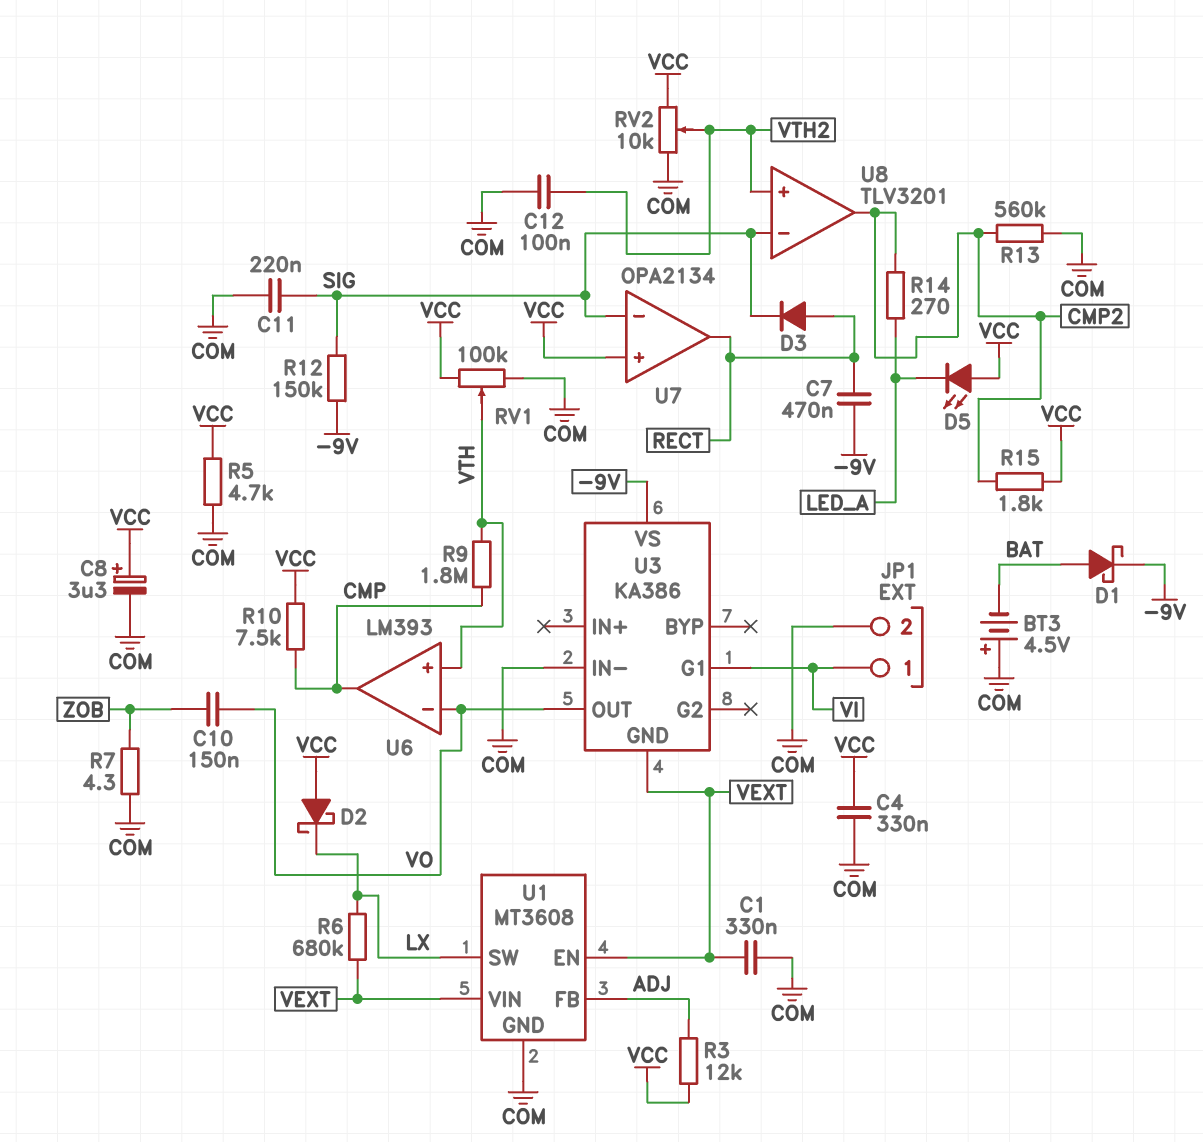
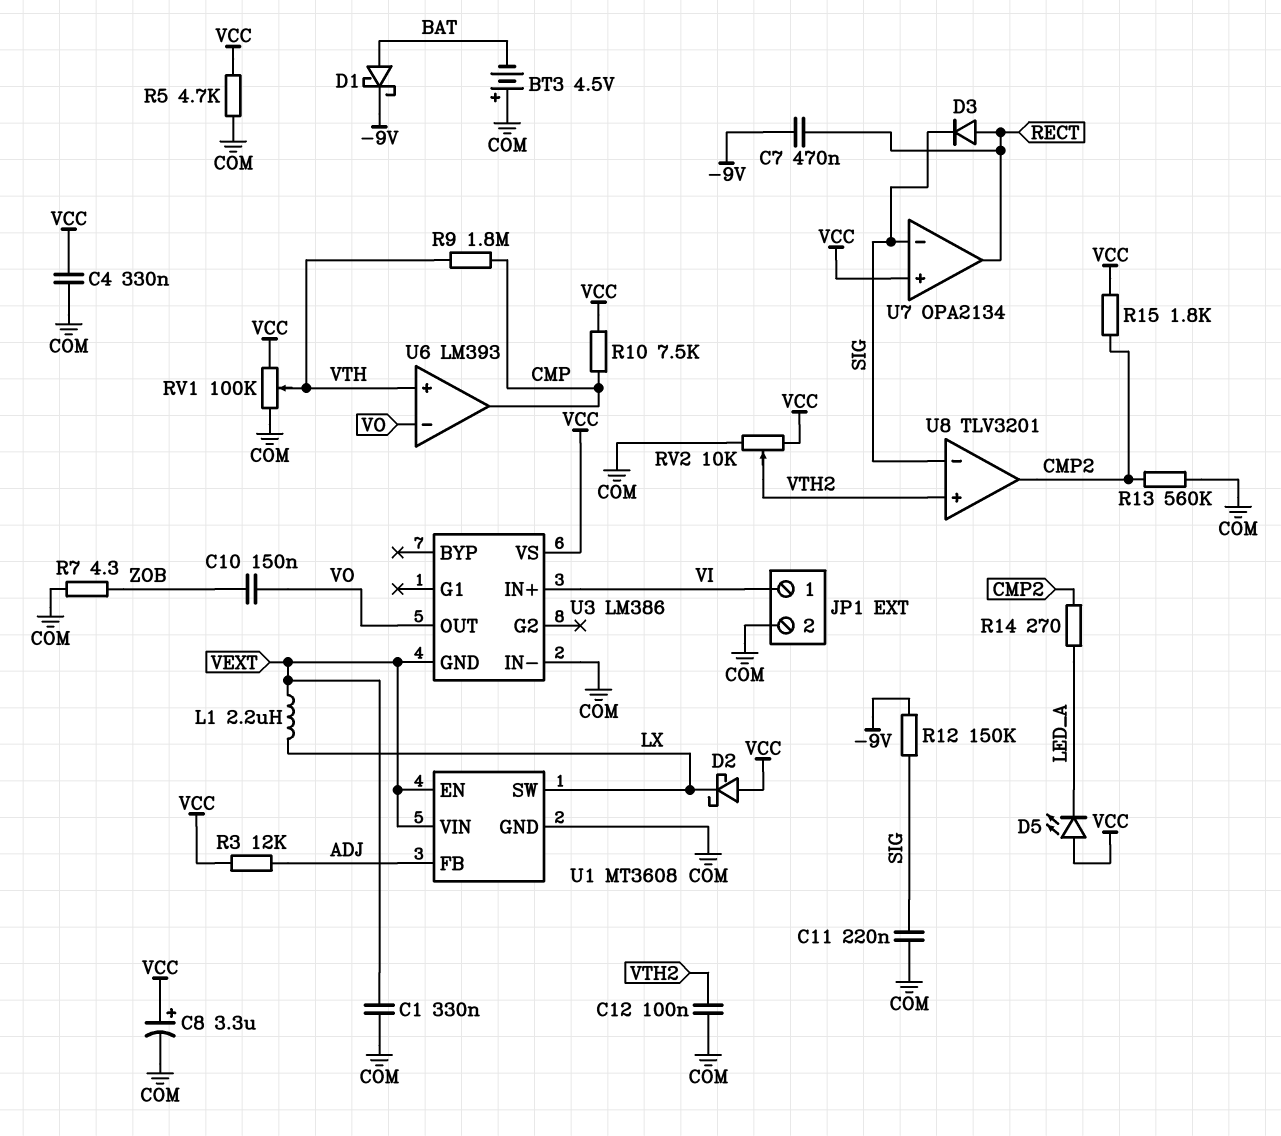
L1: none -> 2.2uH (LX, VEXT)
R6: 680k (LX, VEXT) -> none
U3: KA386 -> LM386
U3 pin G1: VI -> none
U3 pin IN+: none -> VI
U3 pin VS: -9V -> VCC

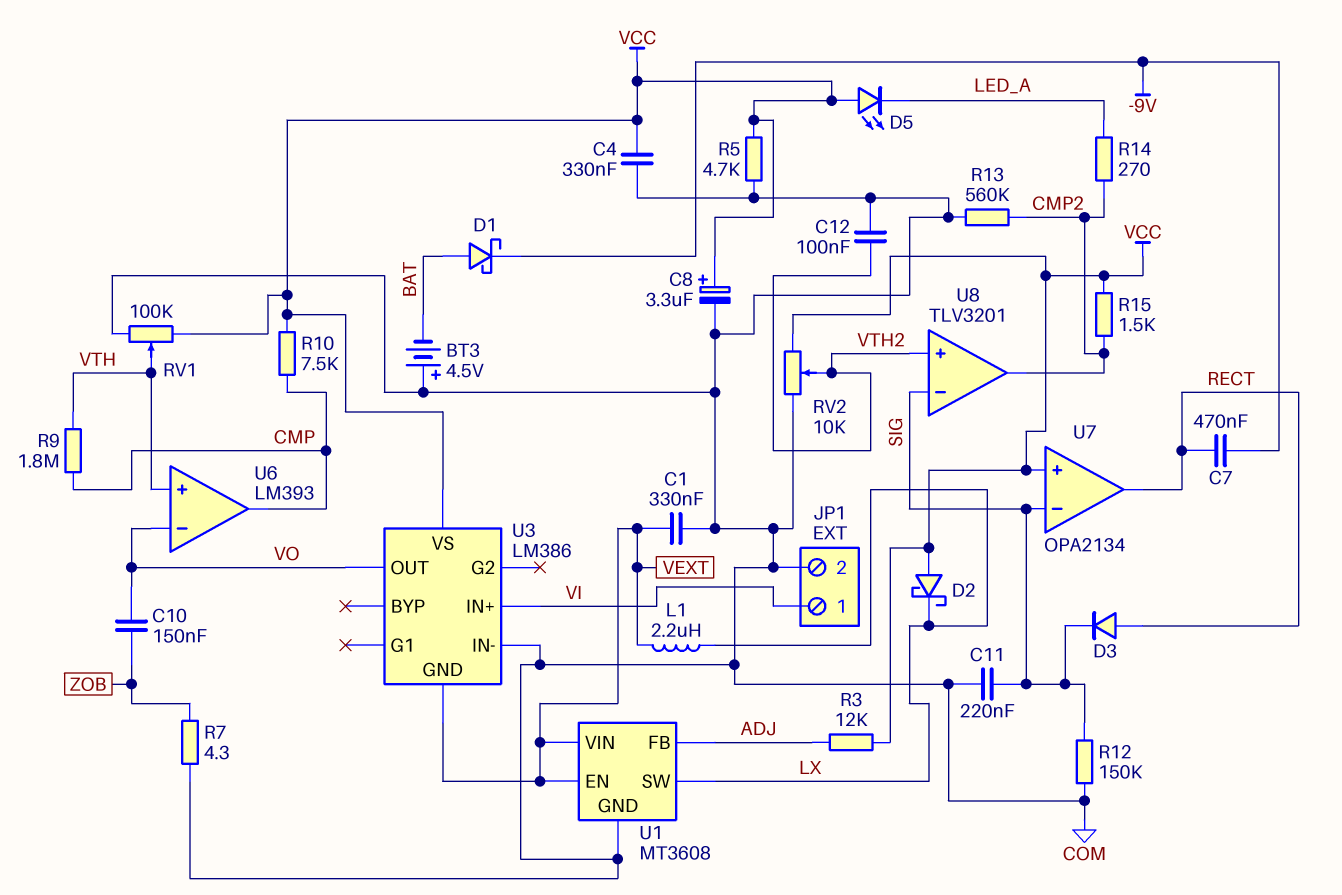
R12: 150k (-9V, SIG) -> 150k (COM, SIG)
R15: 1.8k (CMP2, VCC) -> 1.5k (CMP2, VCC)

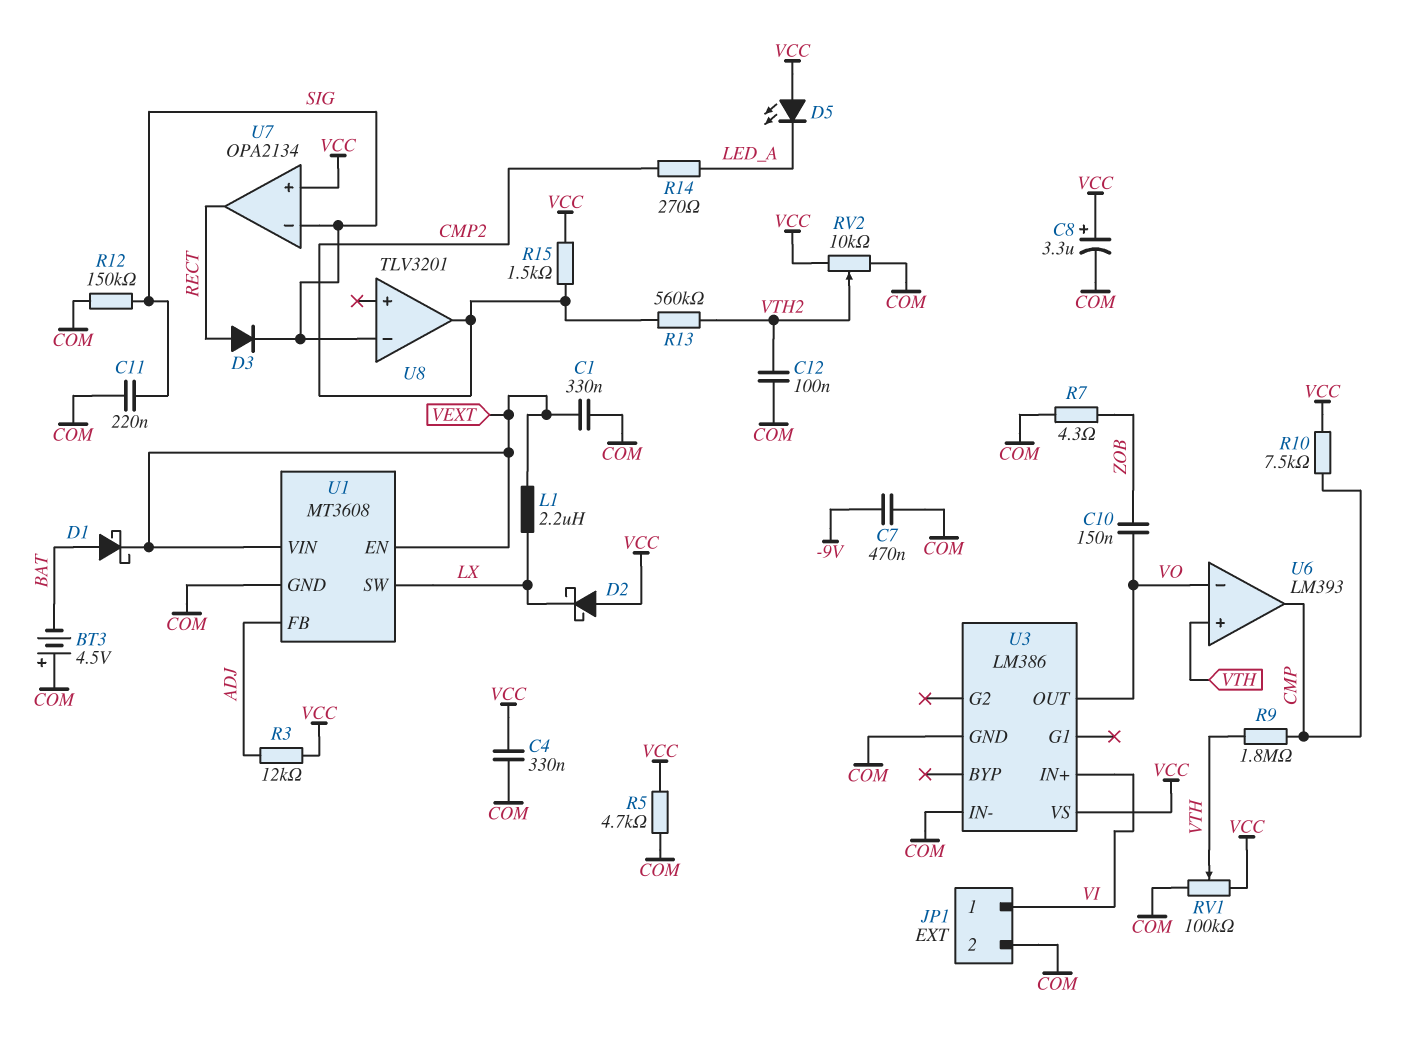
C7: 470nF (-9V, RECT) -> 470nF (-9V, COM)
D1: schottky (A BAT, K -9V) -> schottky (A BAT, K VEXT)
R13: 560k (CMP2, COM) -> 560k (CMP2, VTH2)
U3 pin GND: VEXT -> COM
U8 pin in+: VTH2 -> none

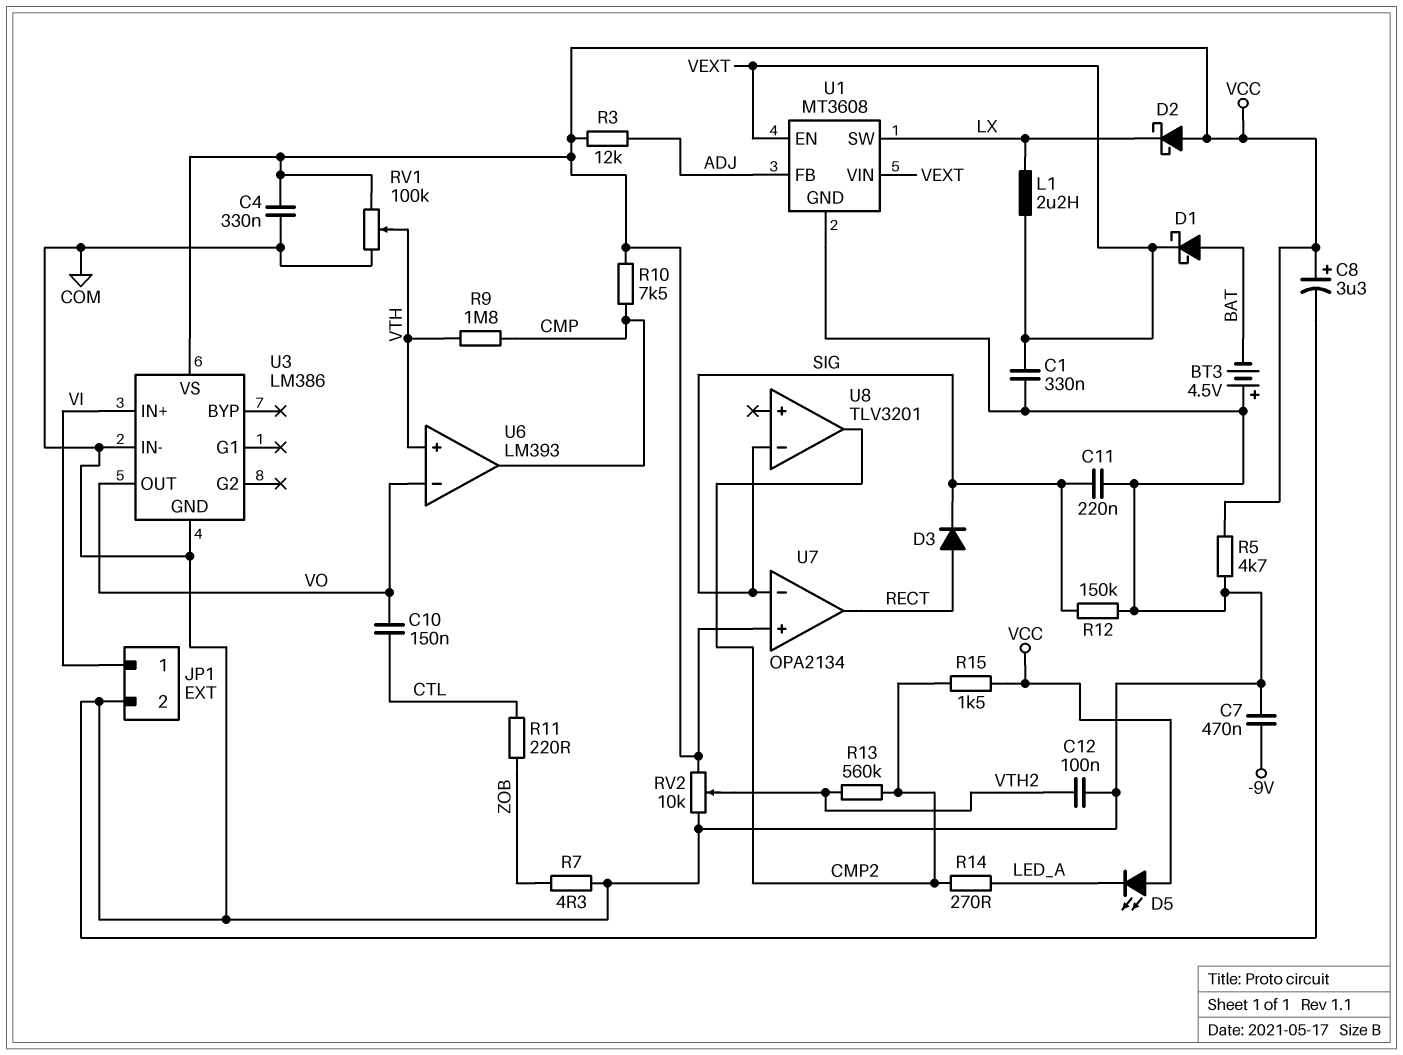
C10: 150nF (VO, ZOB) -> 150nF (CTL, VO)
R11: none -> 220 (CTL, ZOB)

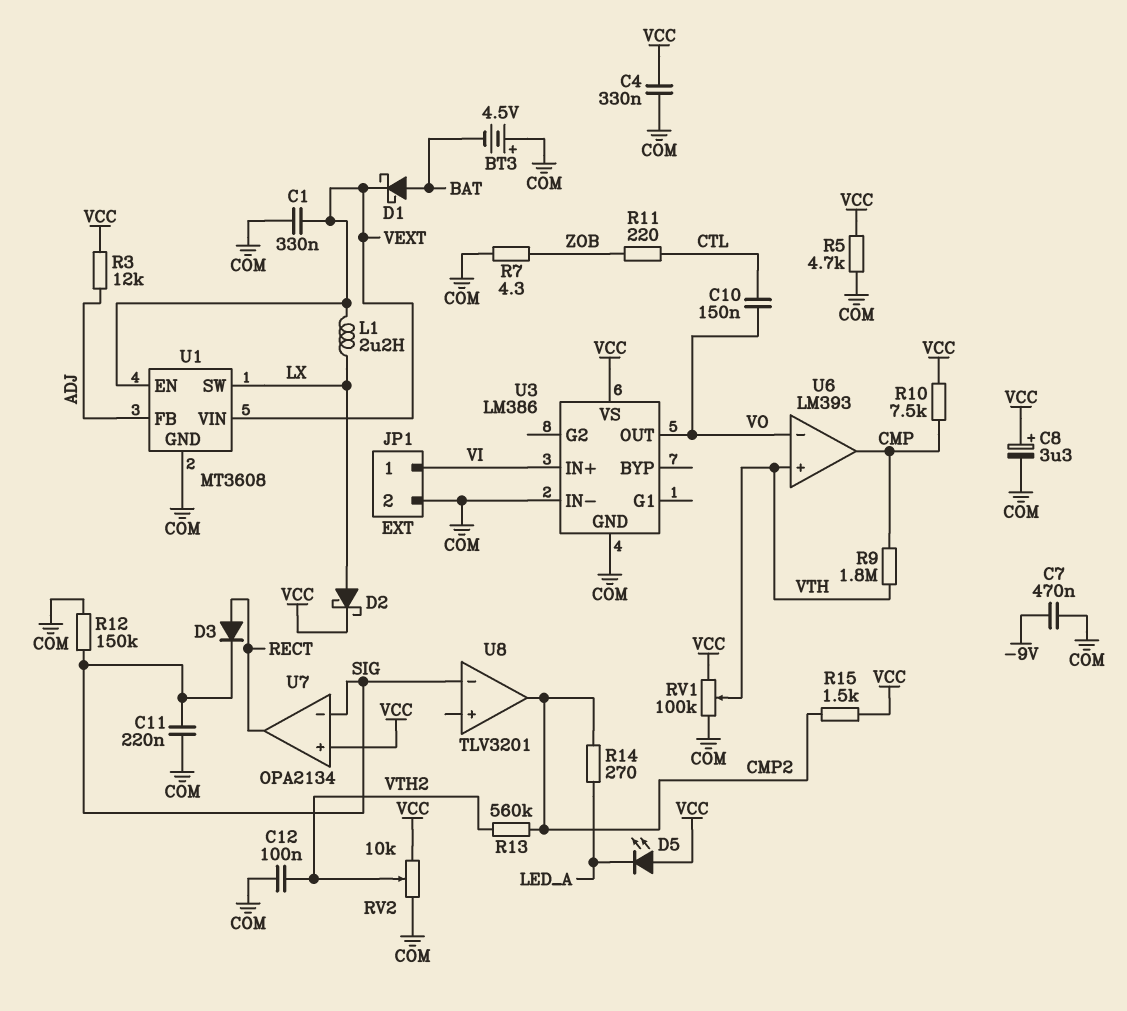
D2: schottky (A VCC, K LX) -> schottky (A LX, K VCC)

